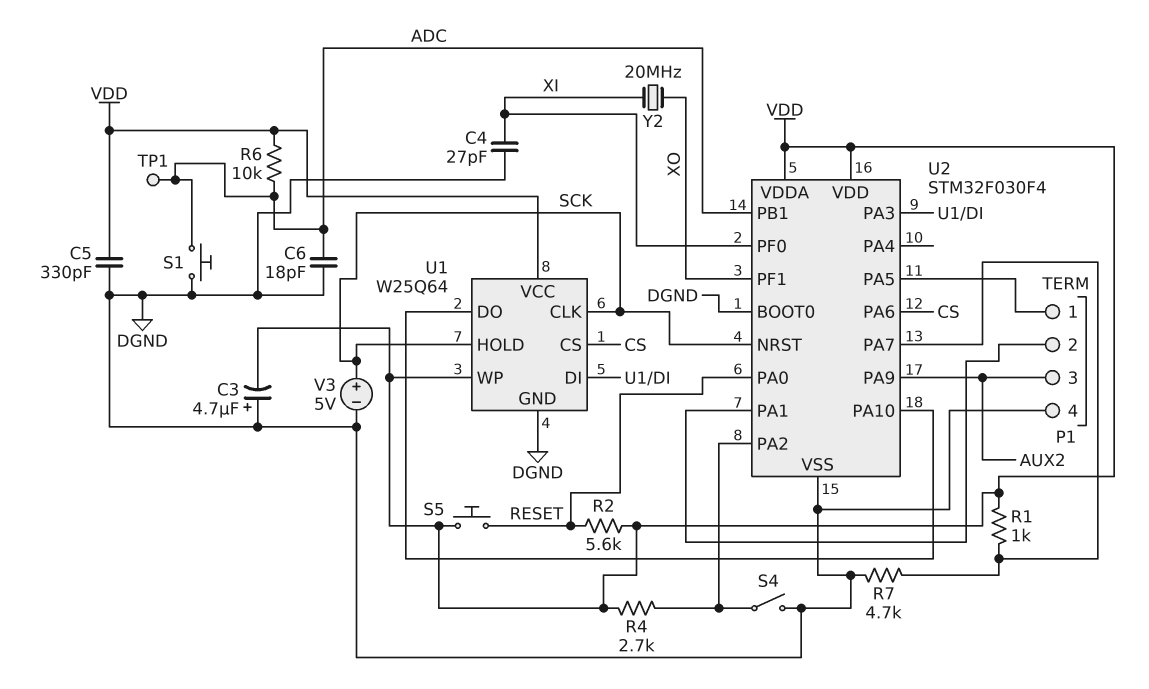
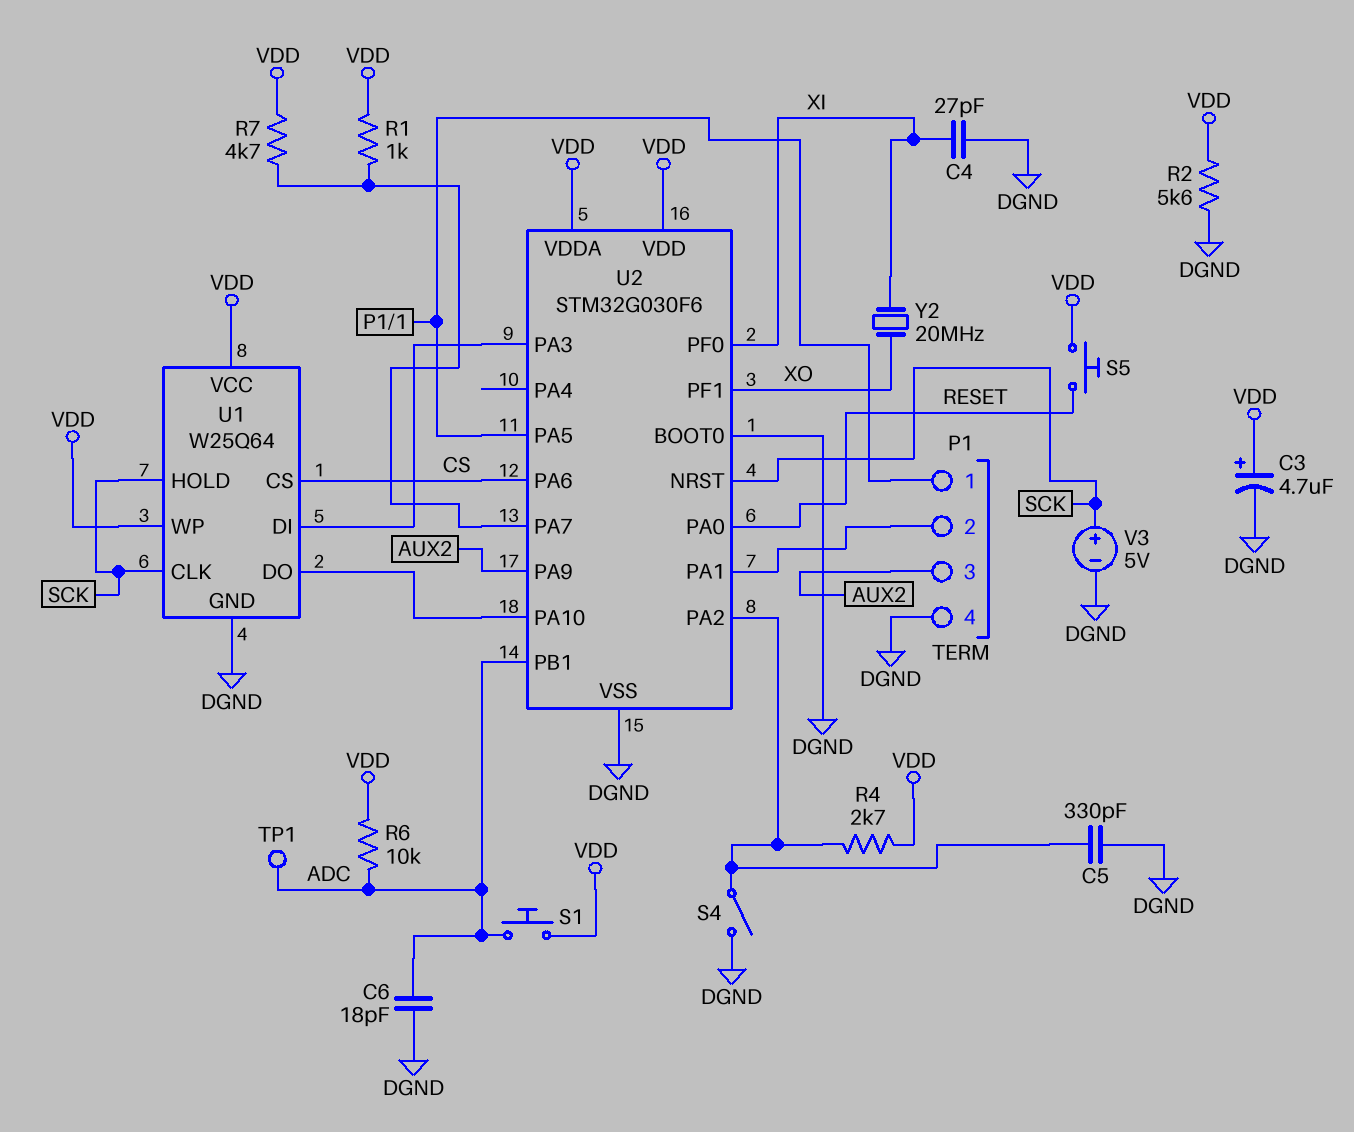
C3: 4.7uF (plus DGND, minus VDD) -> 4.7uF (plus VDD, minus DGND)
C5: 330pF (DGND, VDD) -> 330pF (DGND, U2/PA2)
R2: 5.6k (RESET, VDD) -> 5.6k (DGND, VDD)
R7: 4.7k (DGND, U2/PA7) -> 4.7k (U2/PA7, VDD)
S1: button (ADC, DGND) -> button (ADC, VDD)
U2: STM32F030F4 -> STM32G030F6

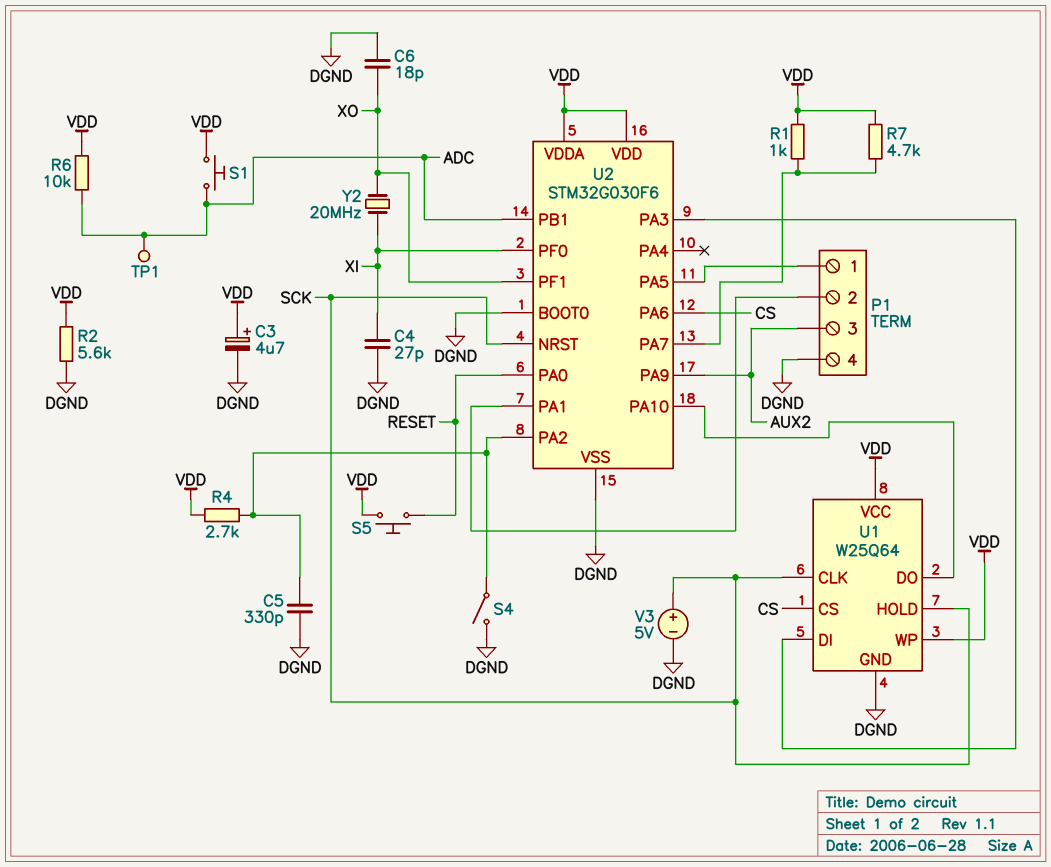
C6: 18pF (ADC, DGND) -> 18pF (DGND, XO)

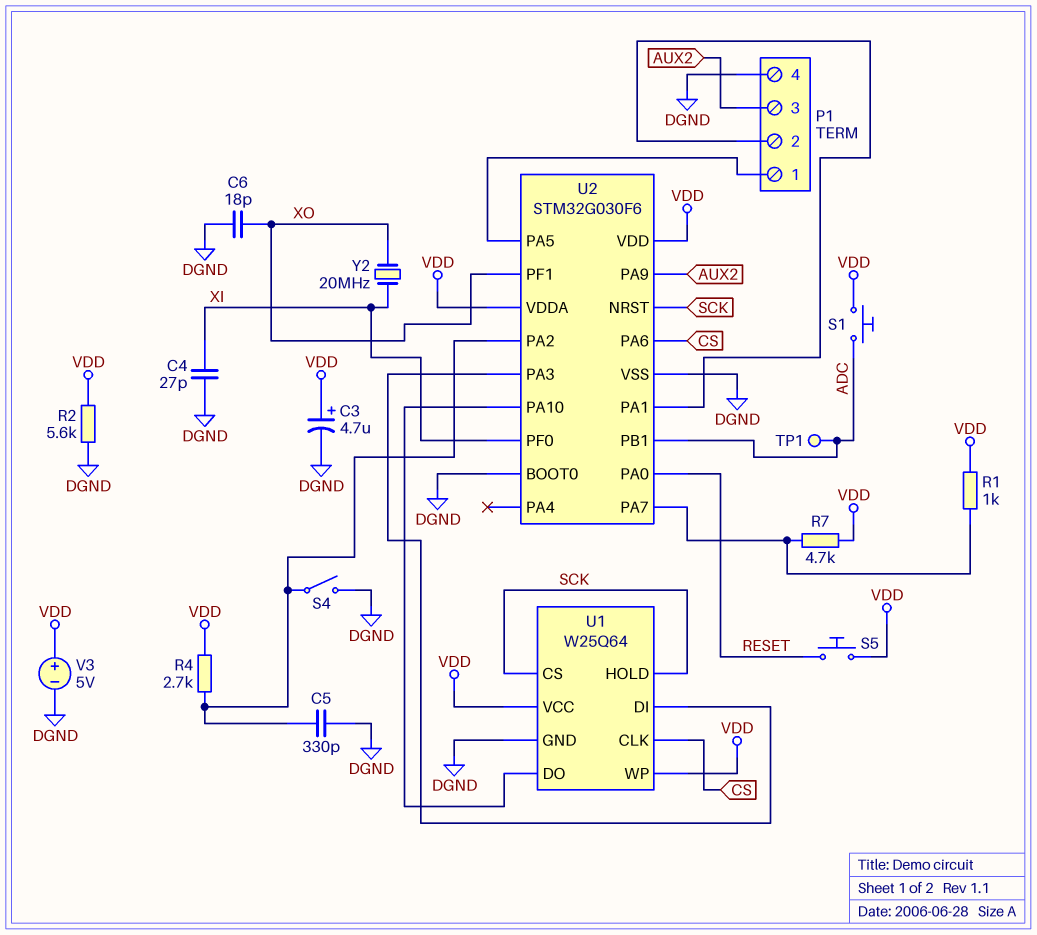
R6: 10k (ADC, VDD) -> none
U1 pin CLK: SCK -> CS
U1 pin CS: CS -> SCK
V3: 5V (plus SCK, minus DGND) -> 5V (plus VDD, minus DGND)

